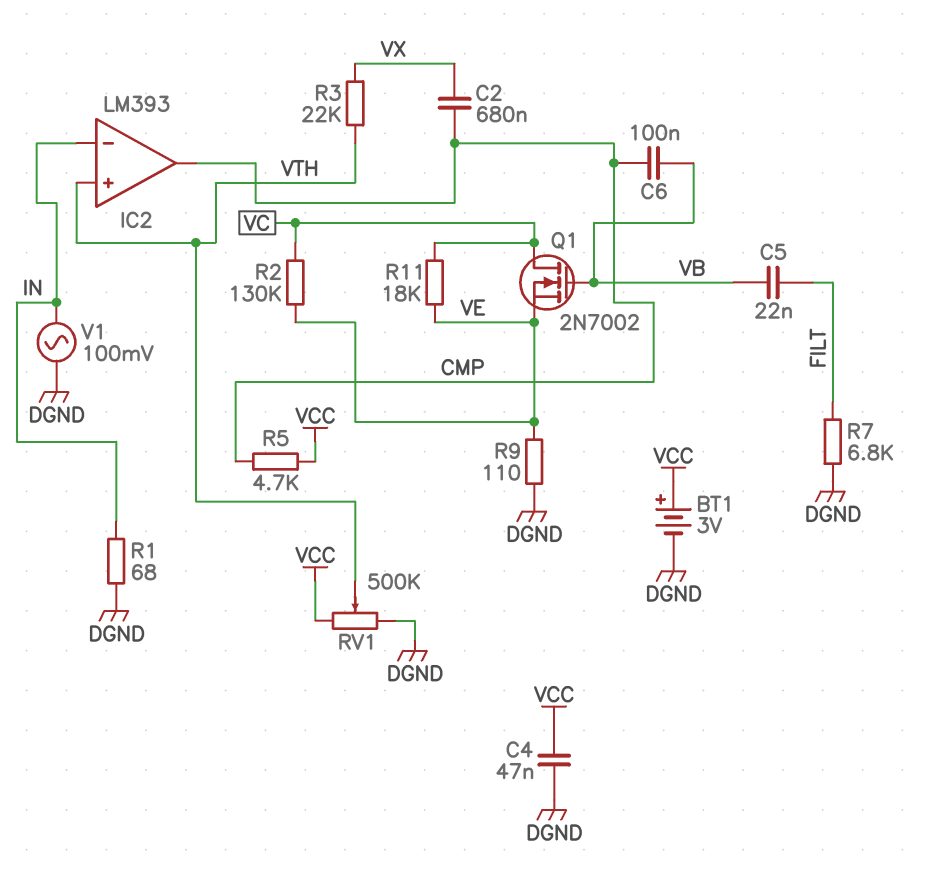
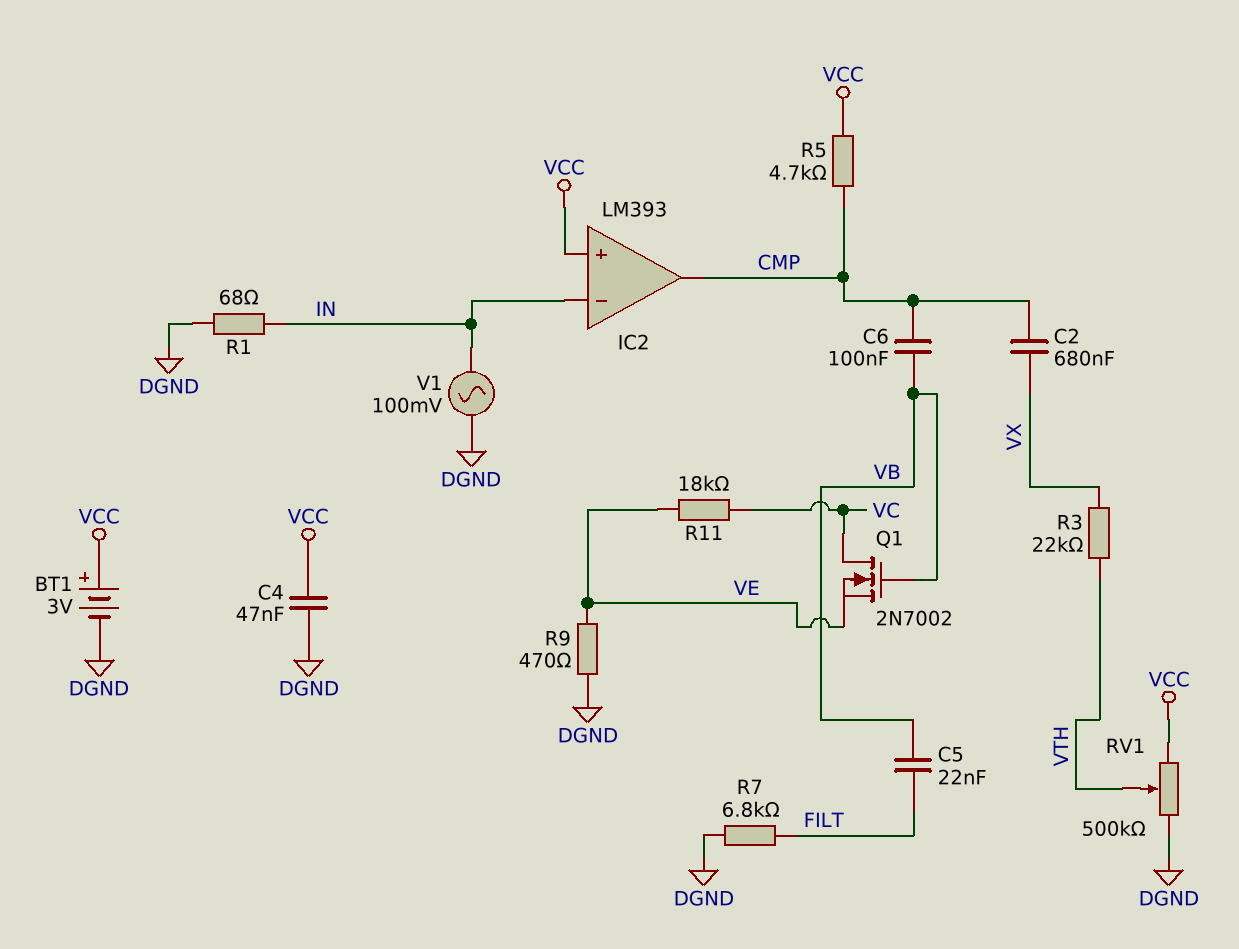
IC2 pin in+: VTH -> VCC
R2: 130k (VC, VE) -> none
R9: 110 (DGND, VE) -> 470 (DGND, VE)

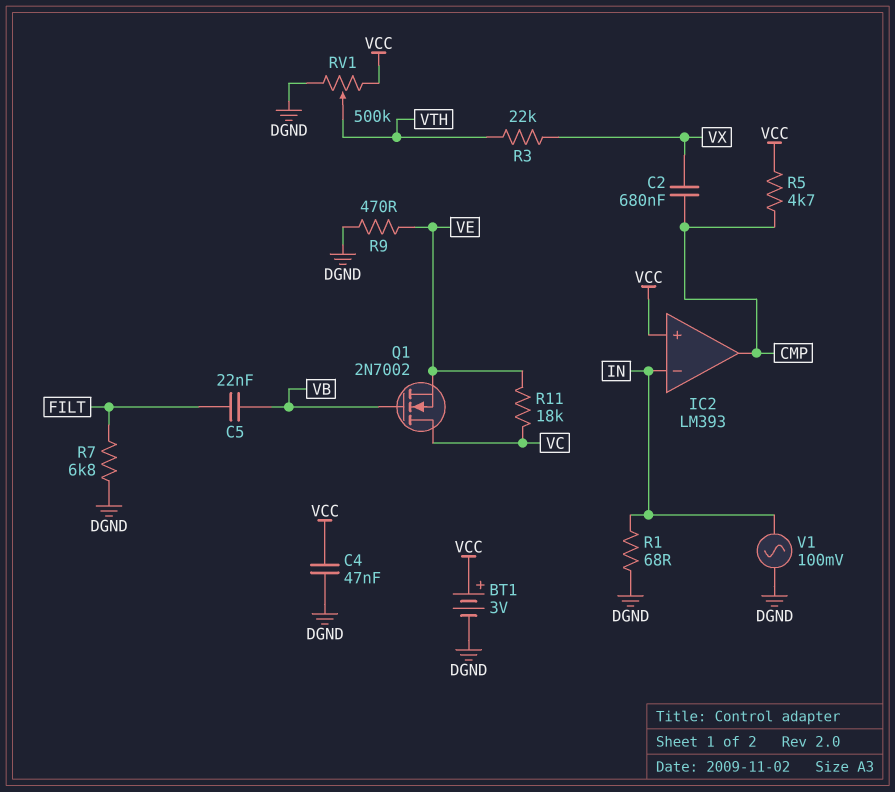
C6: 100nF (CMP, VB) -> none

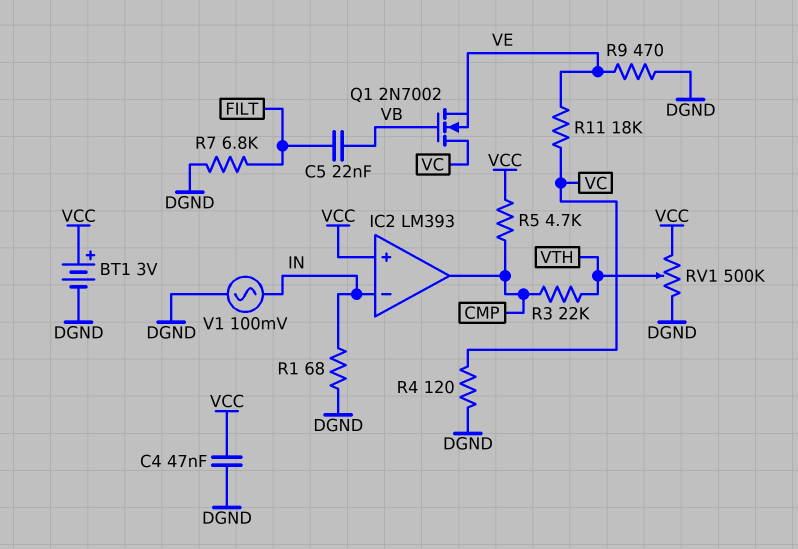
C2: 680nF (CMP, VX) -> none
R3: 22k (VTH, VX) -> 22k (CMP, VTH)
R4: none -> 120 (DGND, VC)

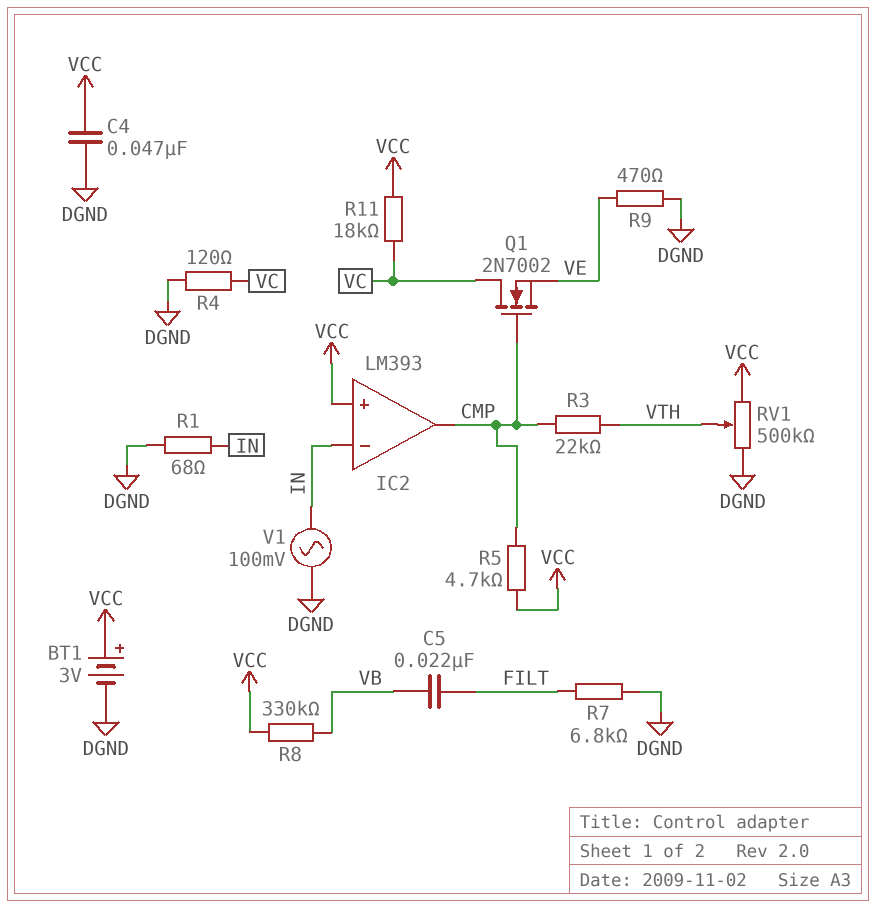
Q1: NMOS 2N7002 (G VB, D VC, S VE) -> NMOS 2N7002 (G CMP, D VC, S VE)
R8: none -> 330k (VB, VCC)
R11: 18k (VC, VE) -> 18k (VC, VCC)

